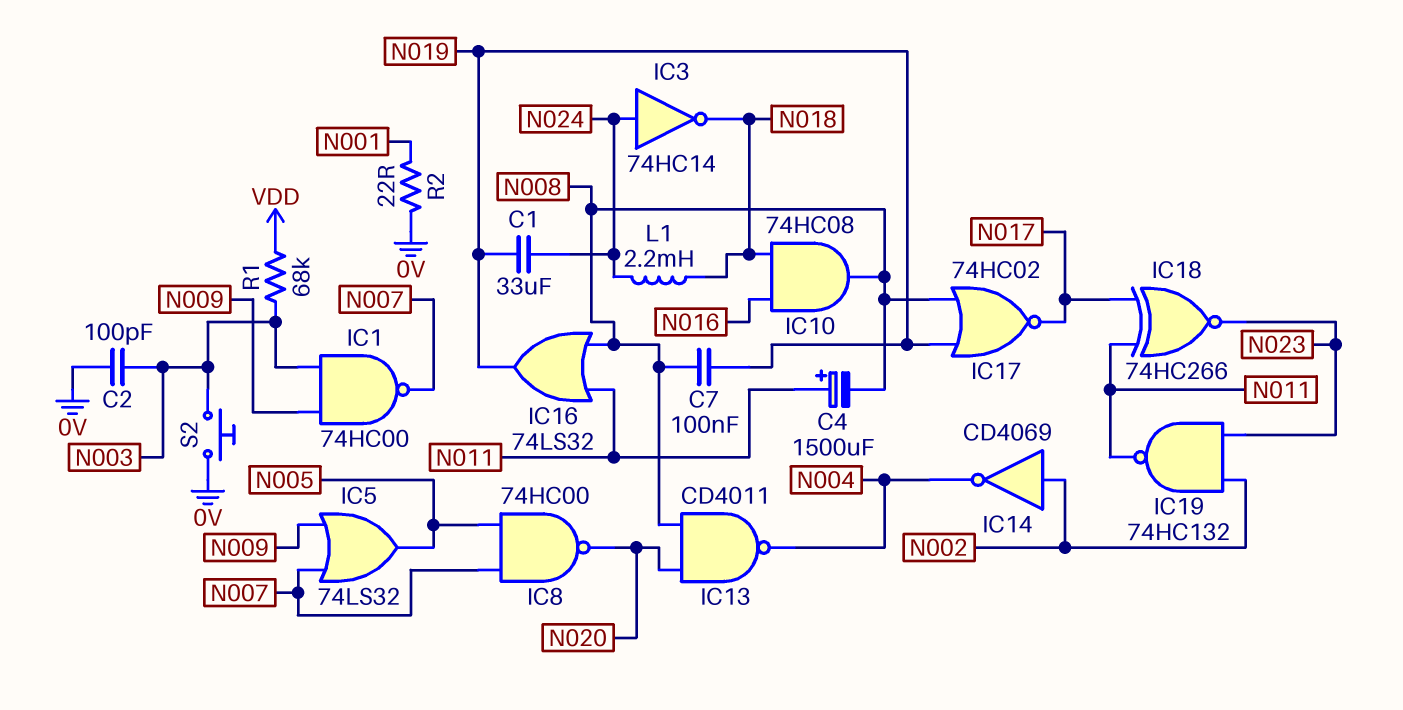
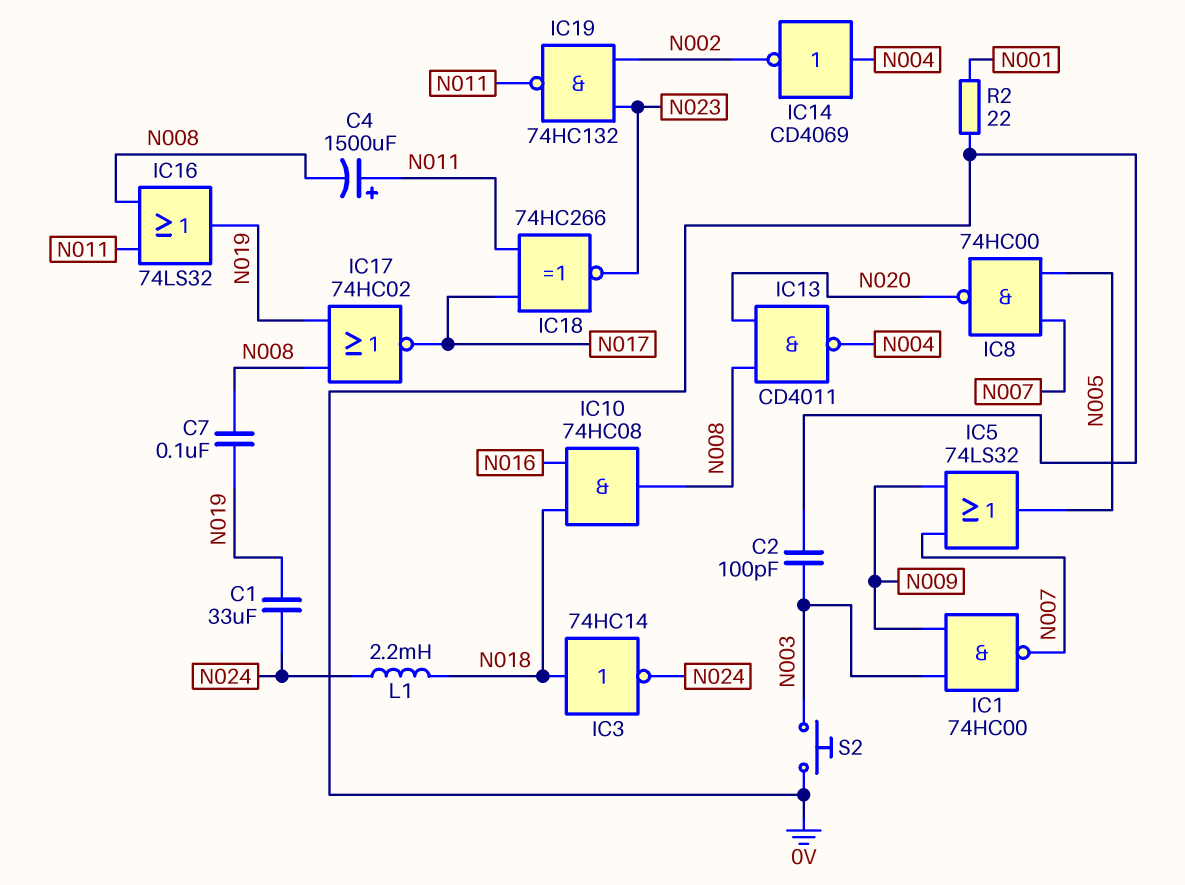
IC3: NOT 74HC14 (in N024, out N018) -> NOT 74HC14 (in N018, out N024)
IC14: NOT CD4069 (in N002, out N004) -> NOT CD4069 (in N004, out N002)
R1: 68k (N003, VDD) -> none

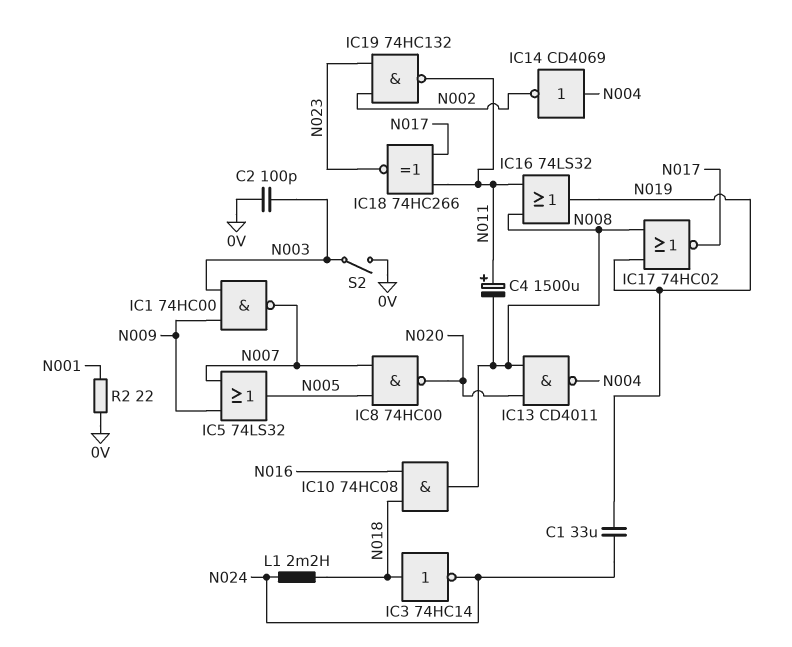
C7: 100nF (N008, N019) -> none
S2: button (0V, N003) -> switch (0V, N003)

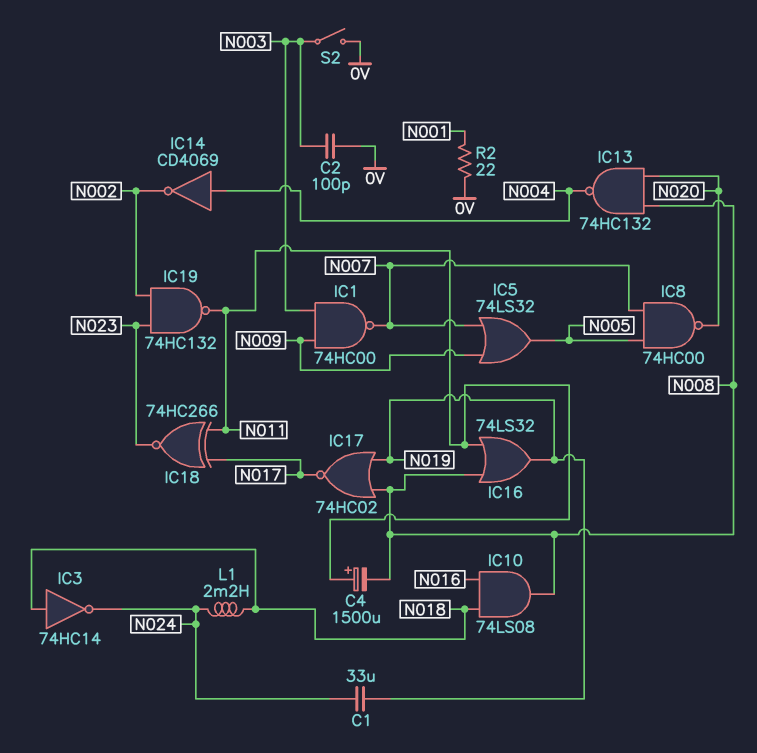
IC10: AND 74HC08 (in N016, in N018, out N008) -> AND 74LS08 (in N016, in N018, out N008)
IC13: NAND CD4011 (in N008, in N020, out N004) -> NAND 74HC132 (in N008, in N020, out N004)

